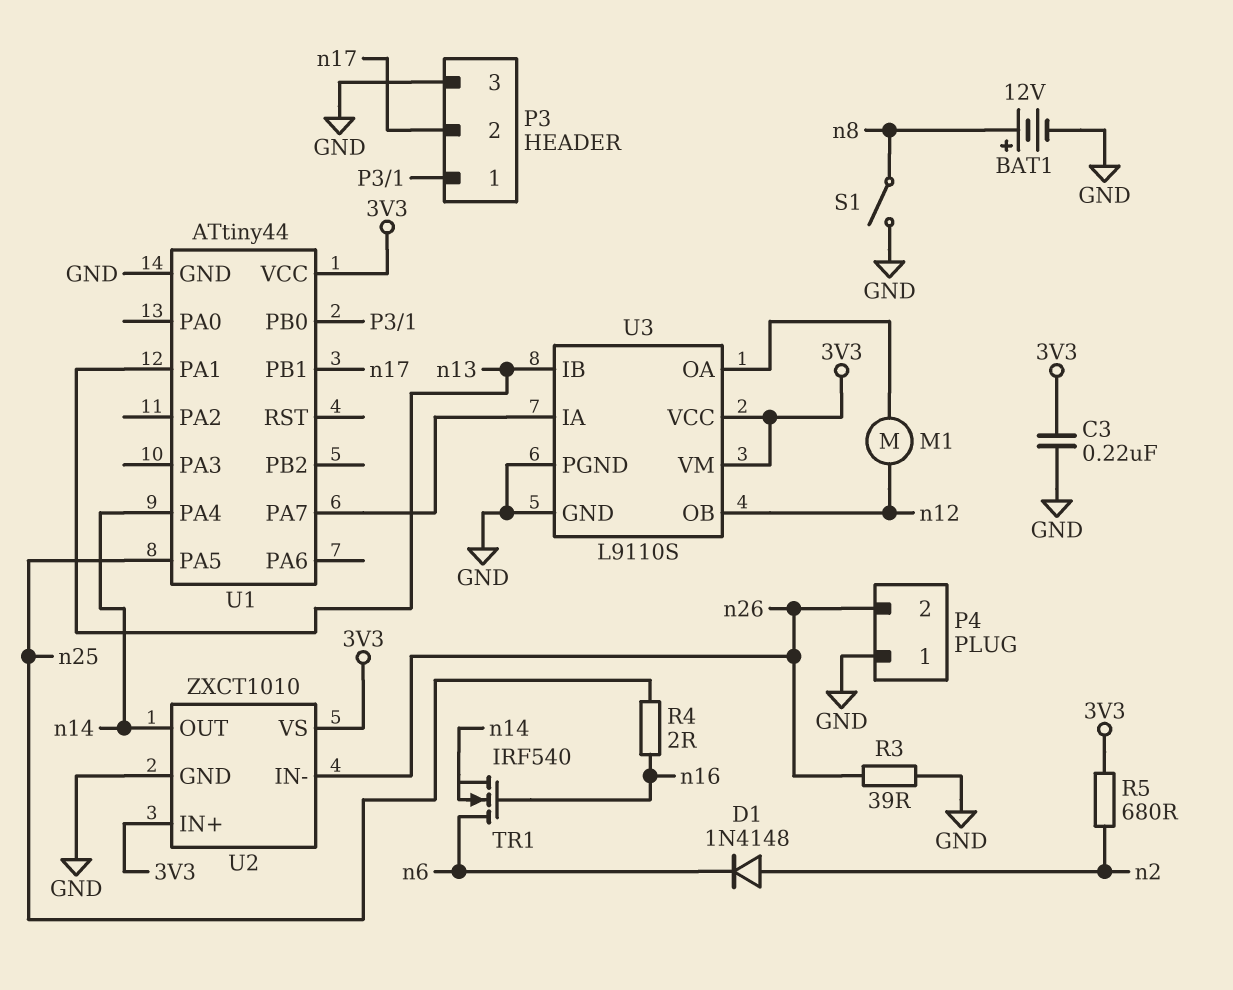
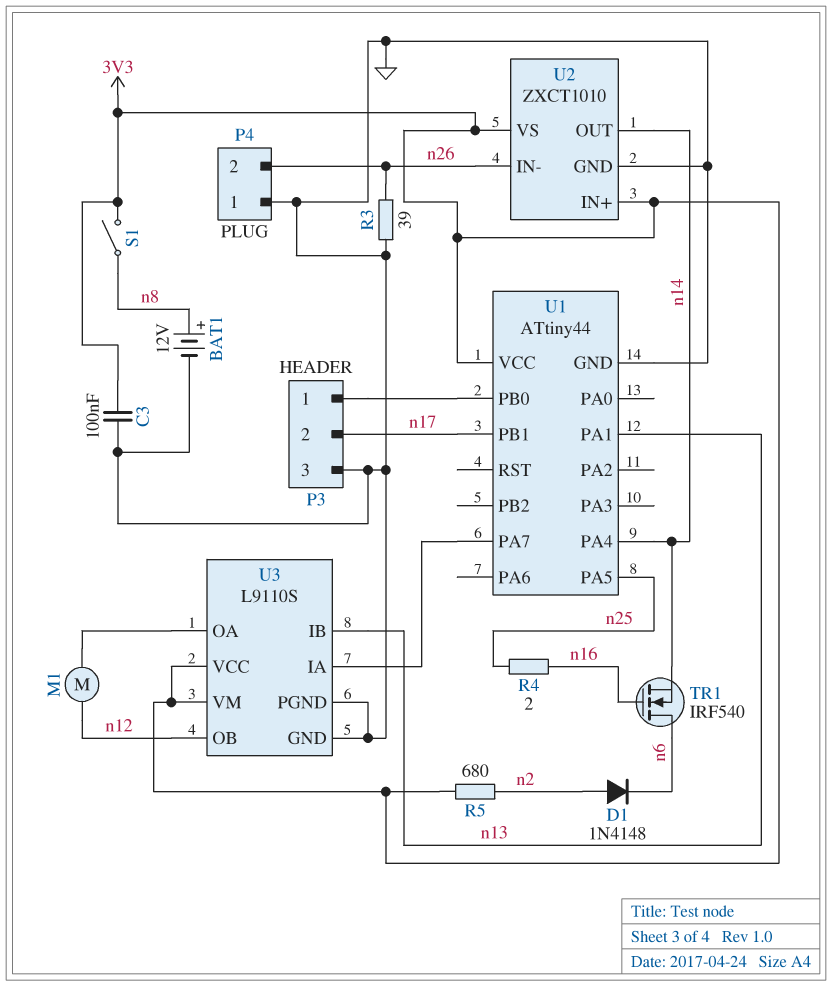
C3: 220nF (3V3, GND) -> 100nF (3V3, GND)
S1: switch (GND, n8) -> switch (3V3, n8)

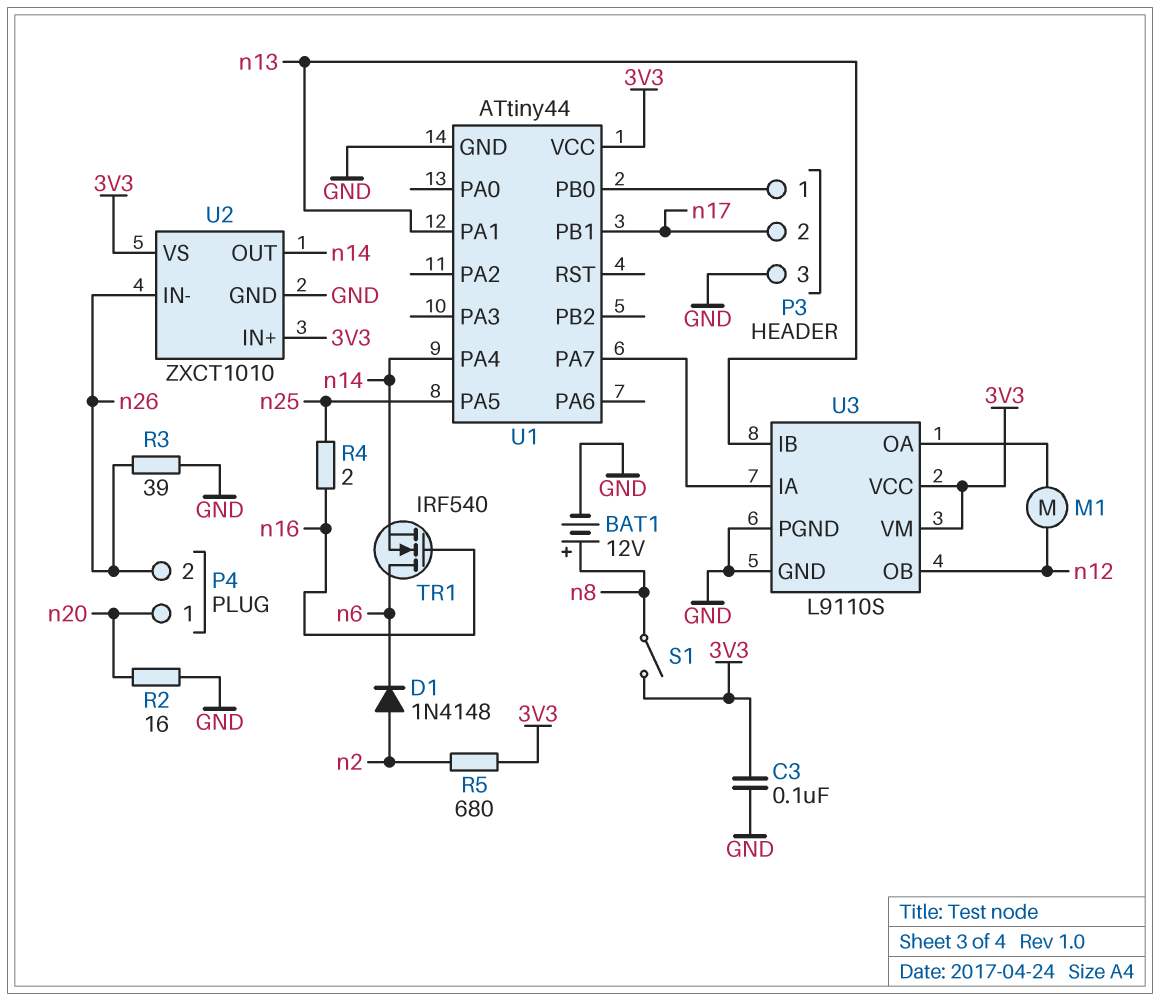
P4 pin 1: GND -> n20
R2: none -> 16 (GND, n20)

